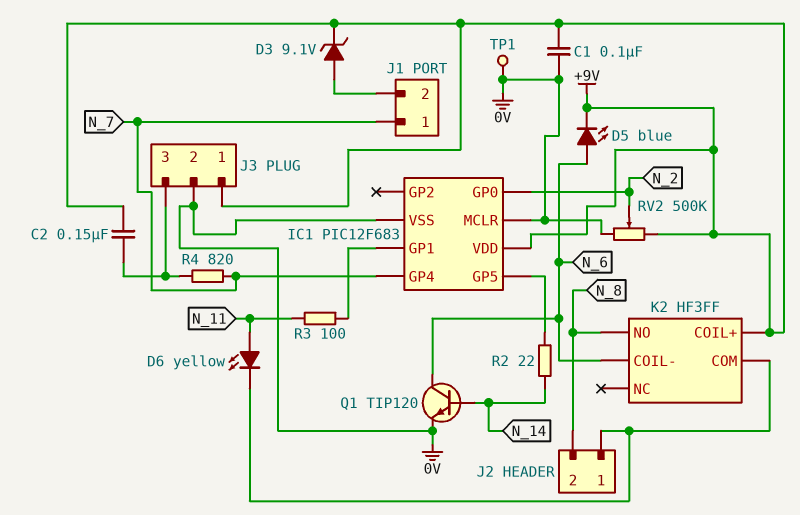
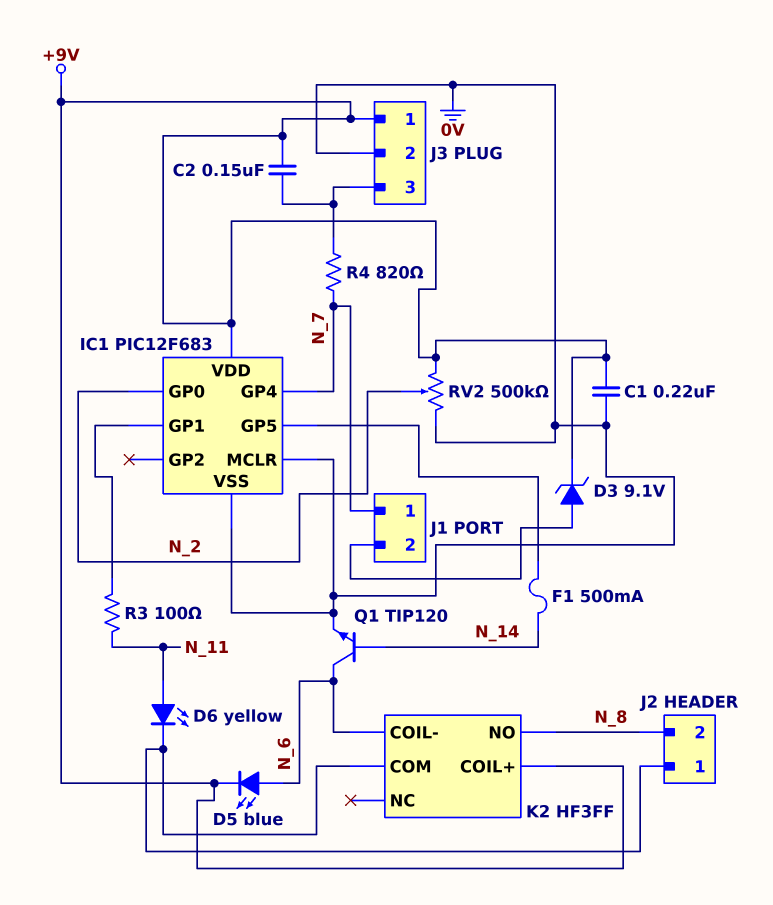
C1: 100nF (+9V, 0V) -> 220nF (+9V, 0V)
F1: none -> 500mA (IC1/GP5, N_14)
R2: 22 (IC1/GP5, N_14) -> none
TP1: test point (0V) -> none

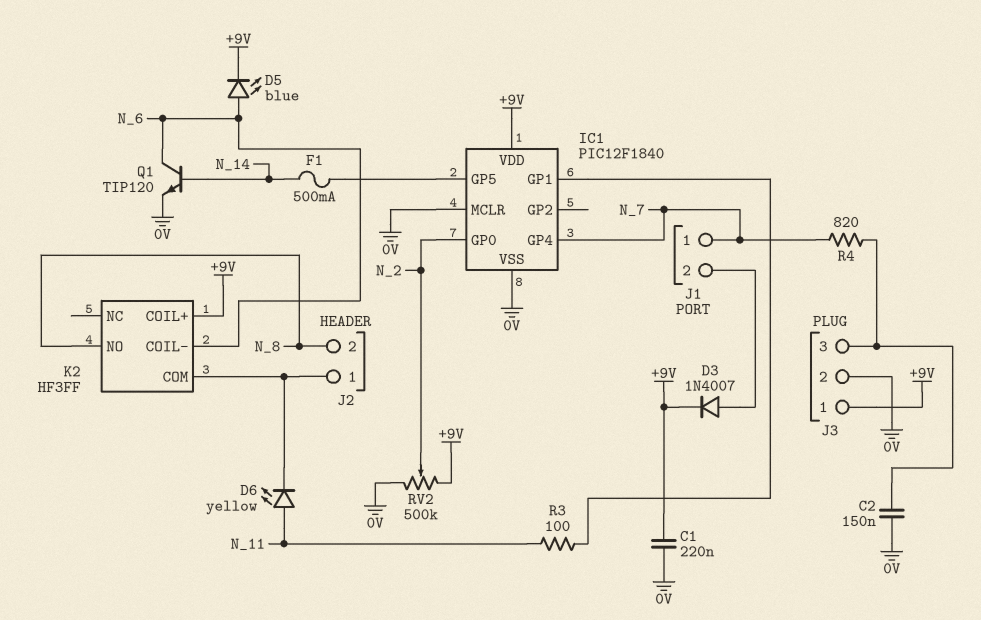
C2: 150nF (+9V, J3/3) -> 150nF (0V, J3/3)
D3: zener 9.1V (A J1/2, K +9V) -> diode 1N4007 (A J1/2, K +9V)
IC1: PIC12F683 -> PIC12F1840

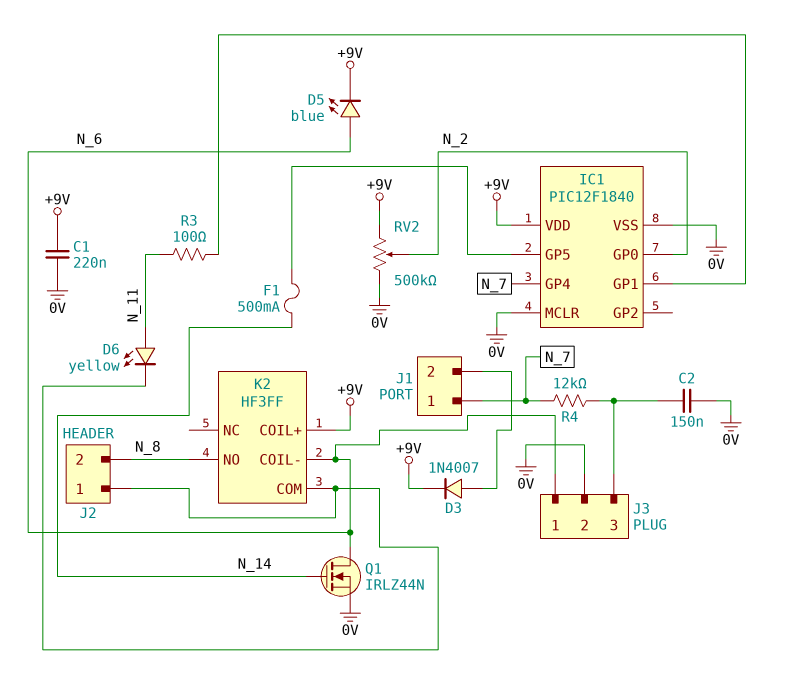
J3 pin 1: +9V -> N_6
Q1: NPN TIP120 (B N_14, C N_6, E 0V) -> NMOS IRLZ44N (G N_14, D N_6, S 0V)
R4: 820 (J3/3, N_7) -> 12k (J3/3, N_7)

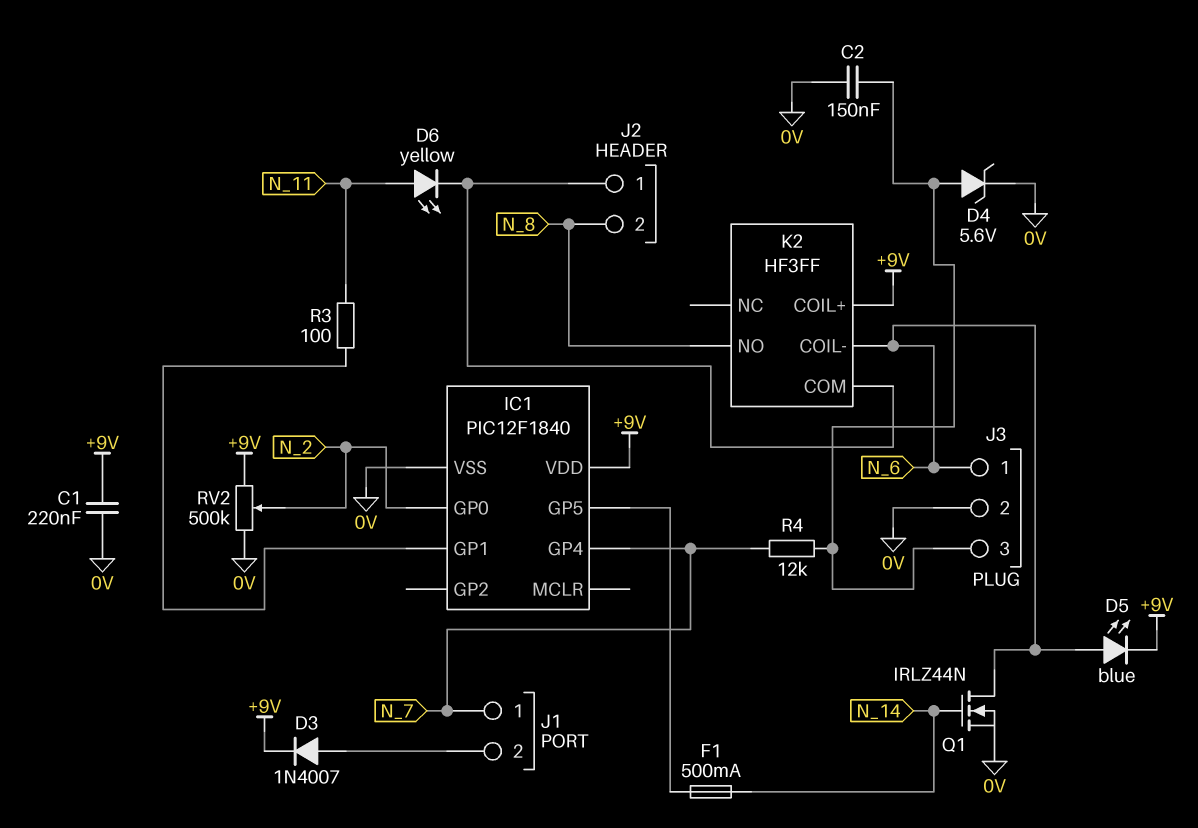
D4: none -> zener 5.6V (A J3/3, K 0V)
IC1 pin MCLR: 0V -> none

